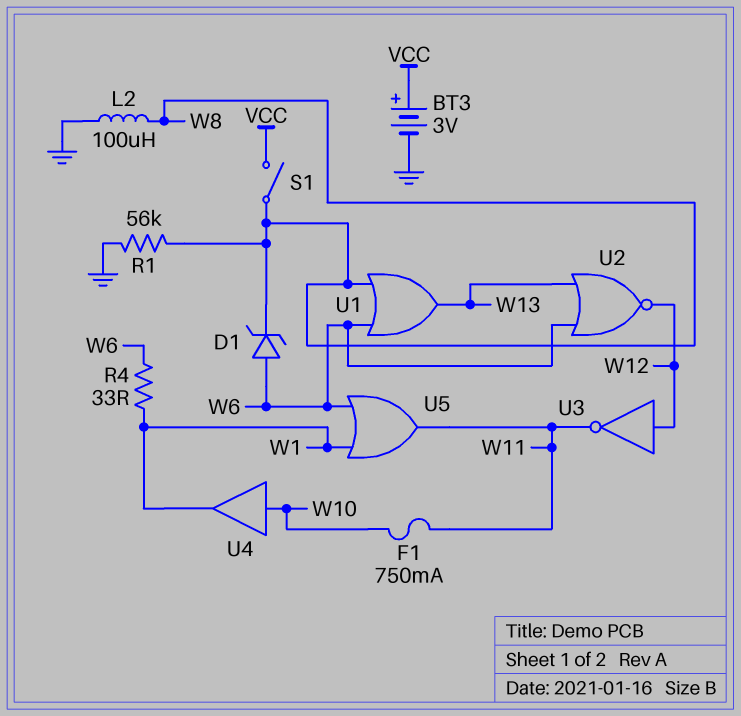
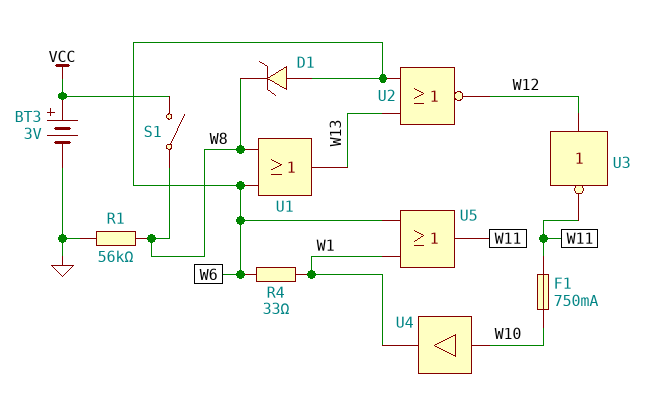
L2: 100uH (GND, W8) -> none

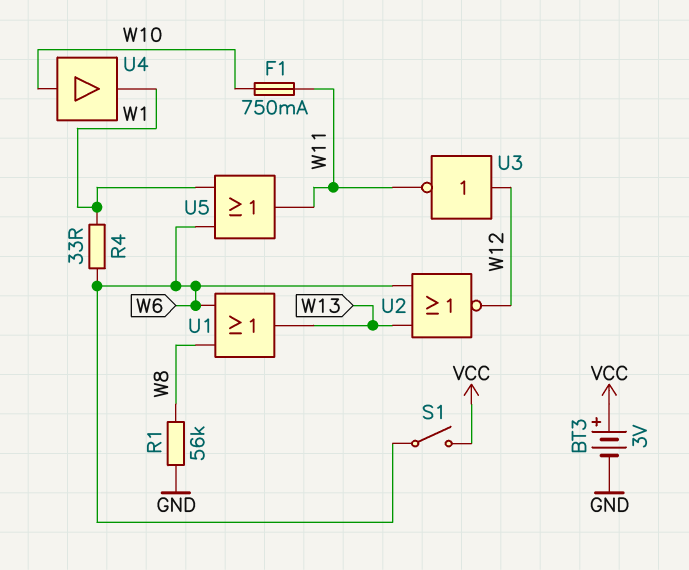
D1: zener (A W6, K W8) -> none
S1: switch (VCC, W8) -> switch (VCC, W6)

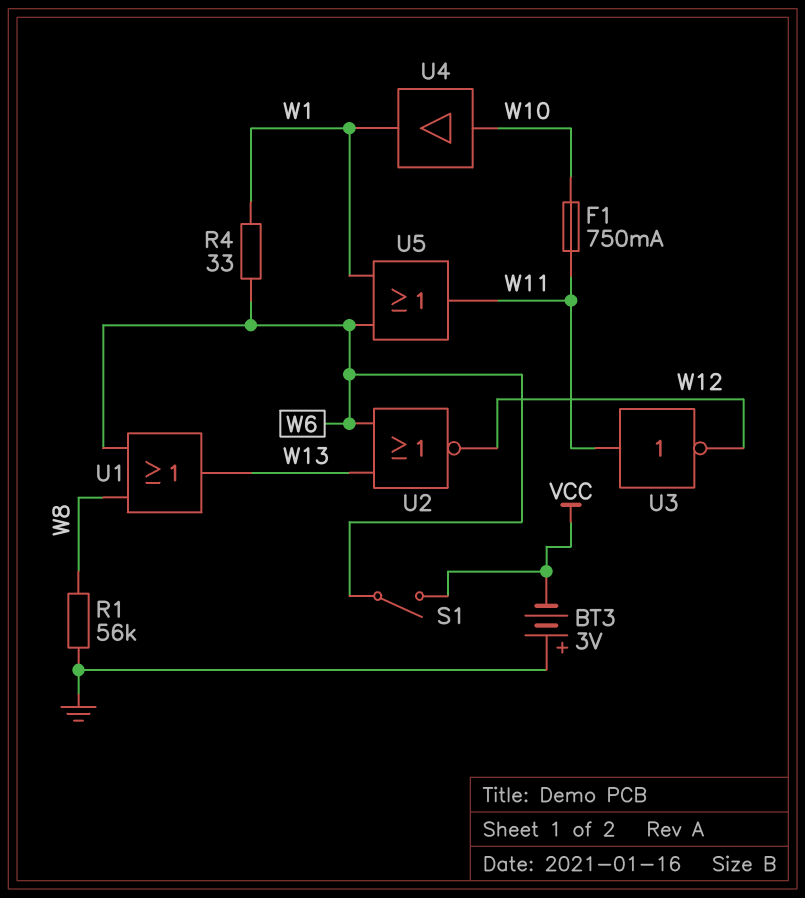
BT3: 3V (plus VCC, minus GND) -> 3V (plus GND, minus VCC)
U3: NOT (in W12, out W11) -> NOT (in W11, out W12)

